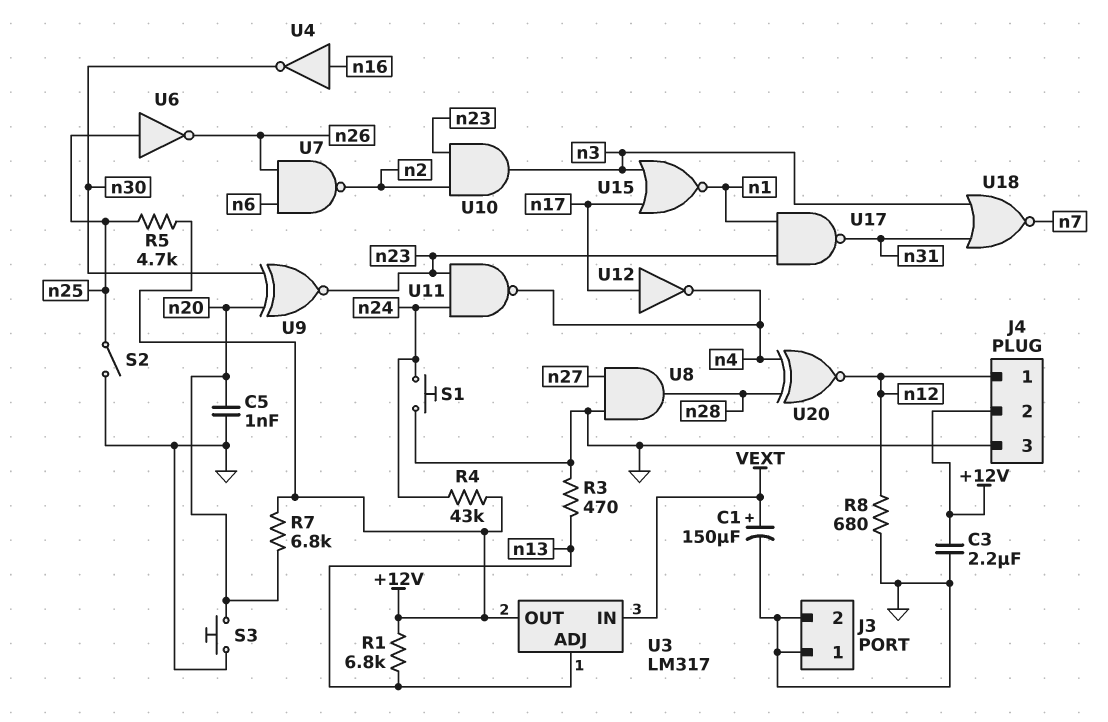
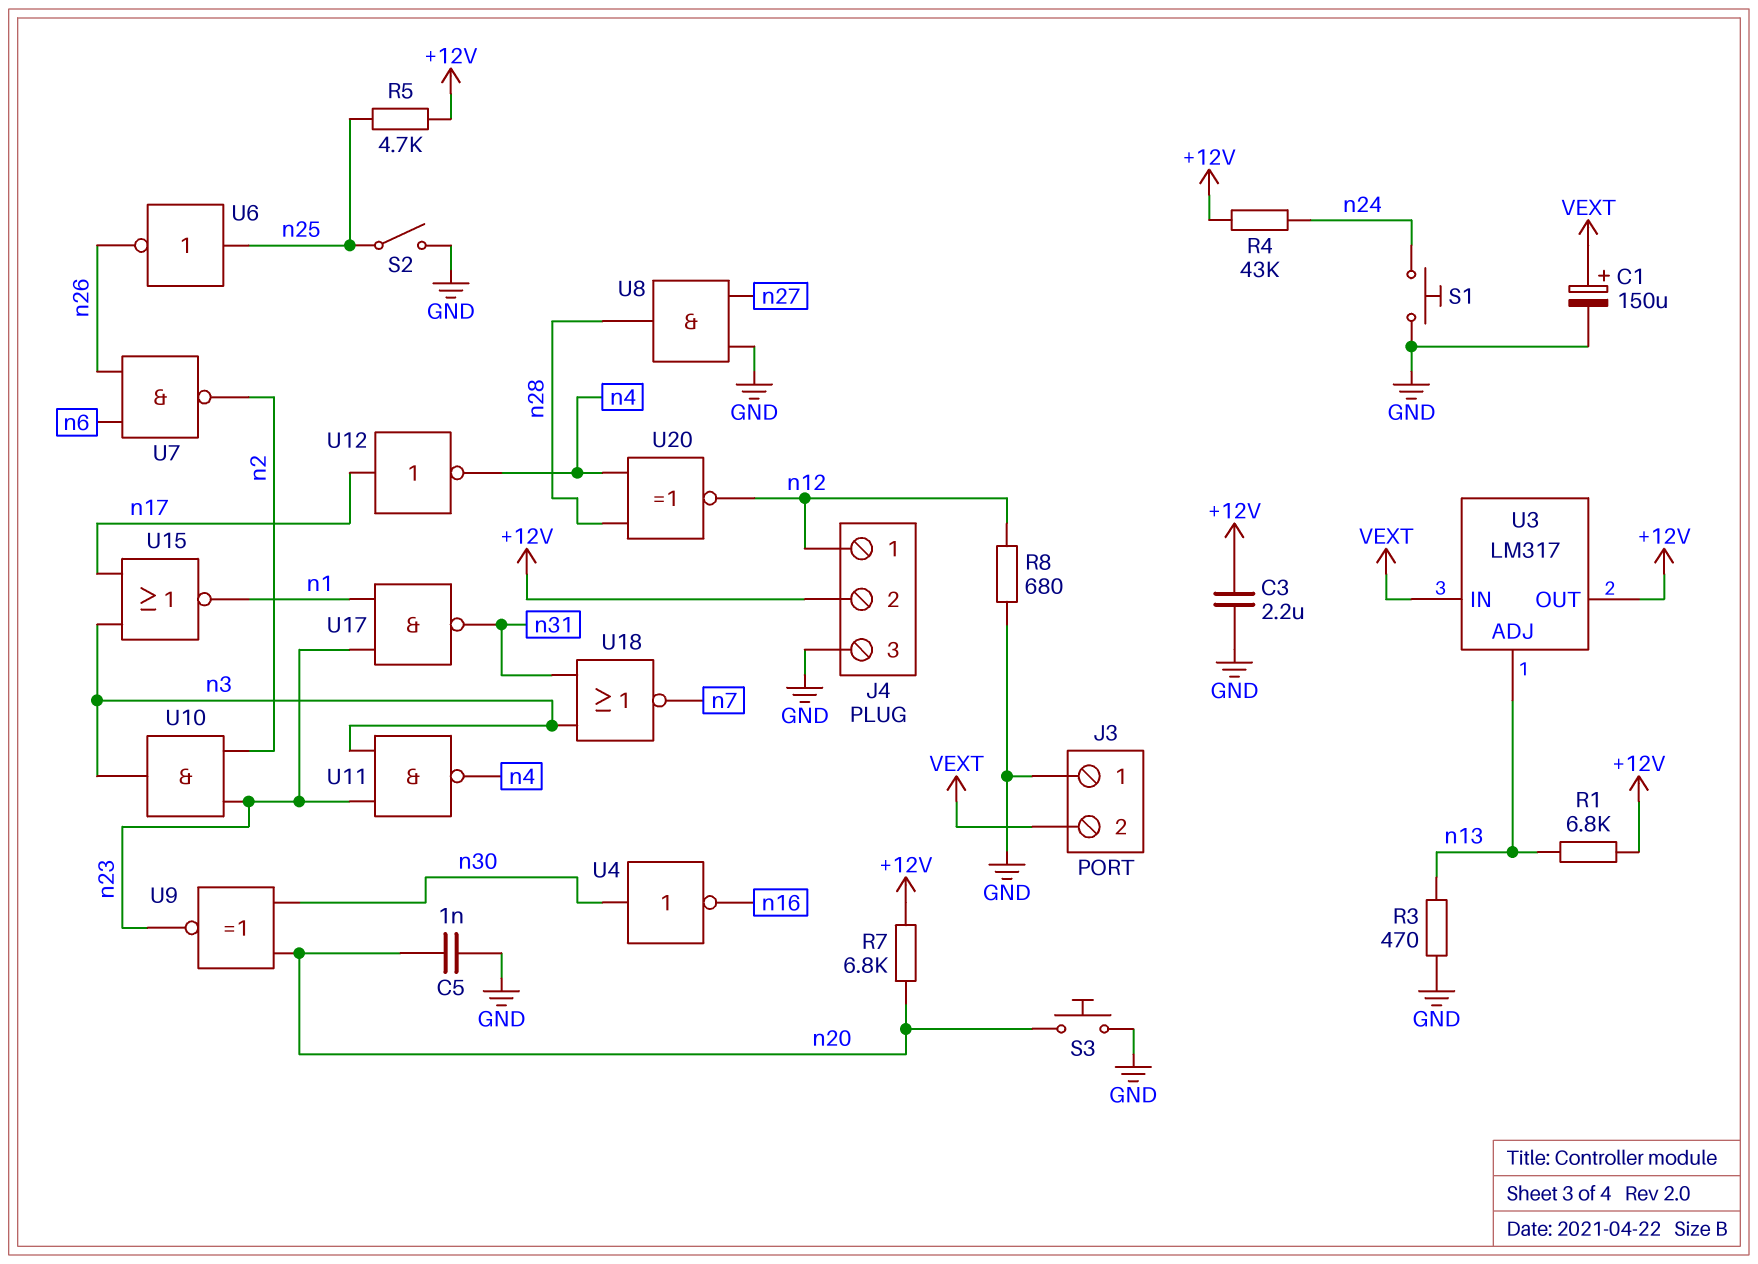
J3 pin 2: GND -> VEXT
U4: NOT (in n16, out n30) -> NOT (in n30, out n16)
U11: NAND (in n23, in n24, out n4) -> NAND (in n3, in n23, out n4)

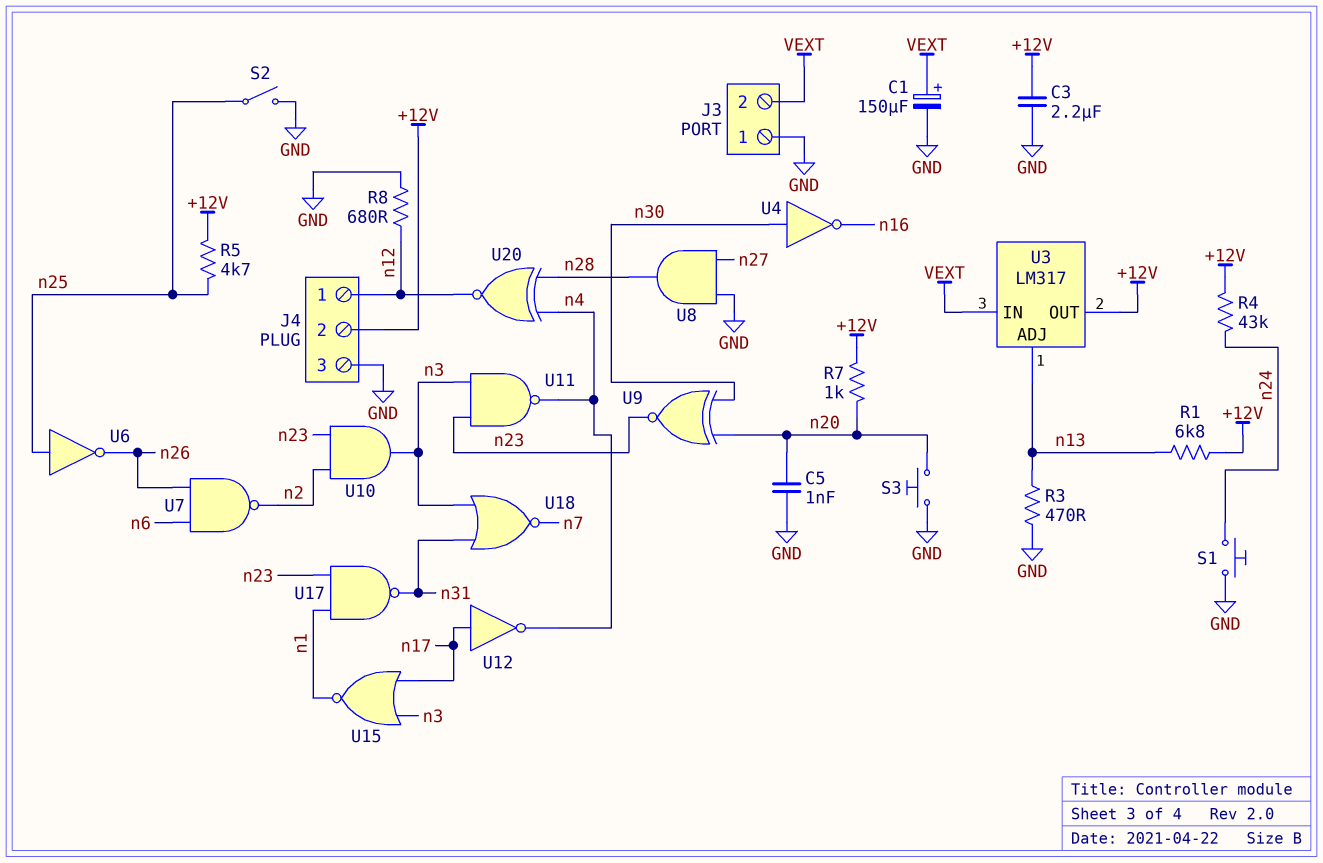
R7: 6.8k (+12V, n20) -> 1k (+12V, n20)

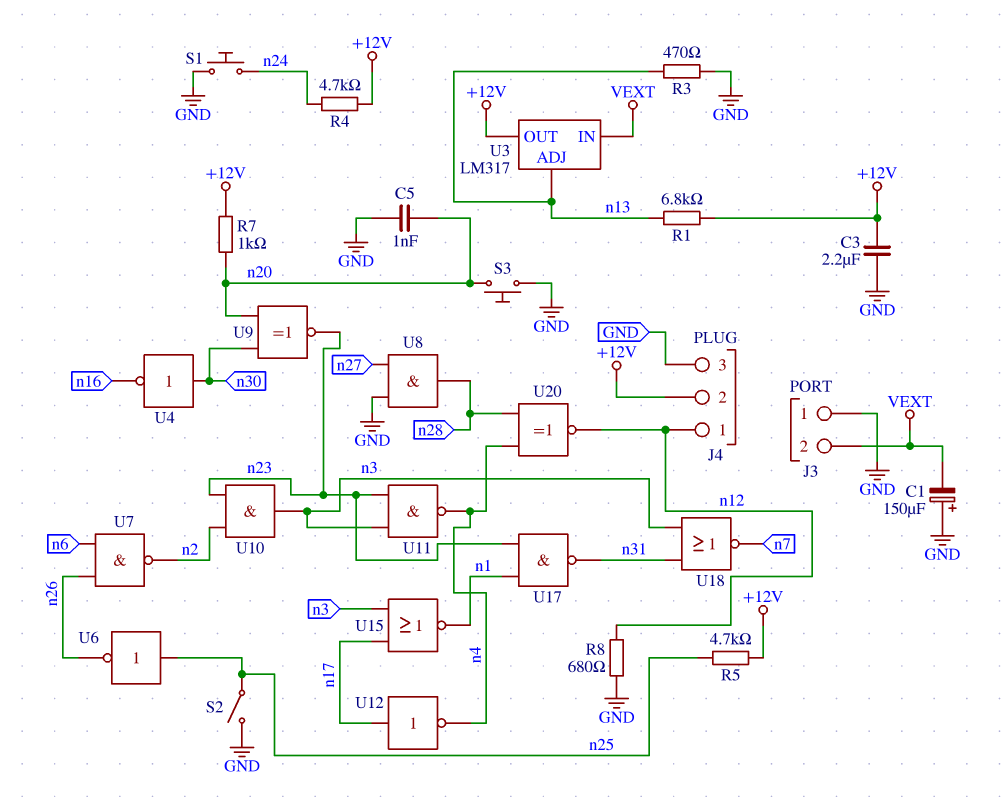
C1: 150uF (plus VEXT, minus GND) -> 150uF (plus GND, minus VEXT)
R4: 43k (+12V, n24) -> 4.7k (+12V, n24)

